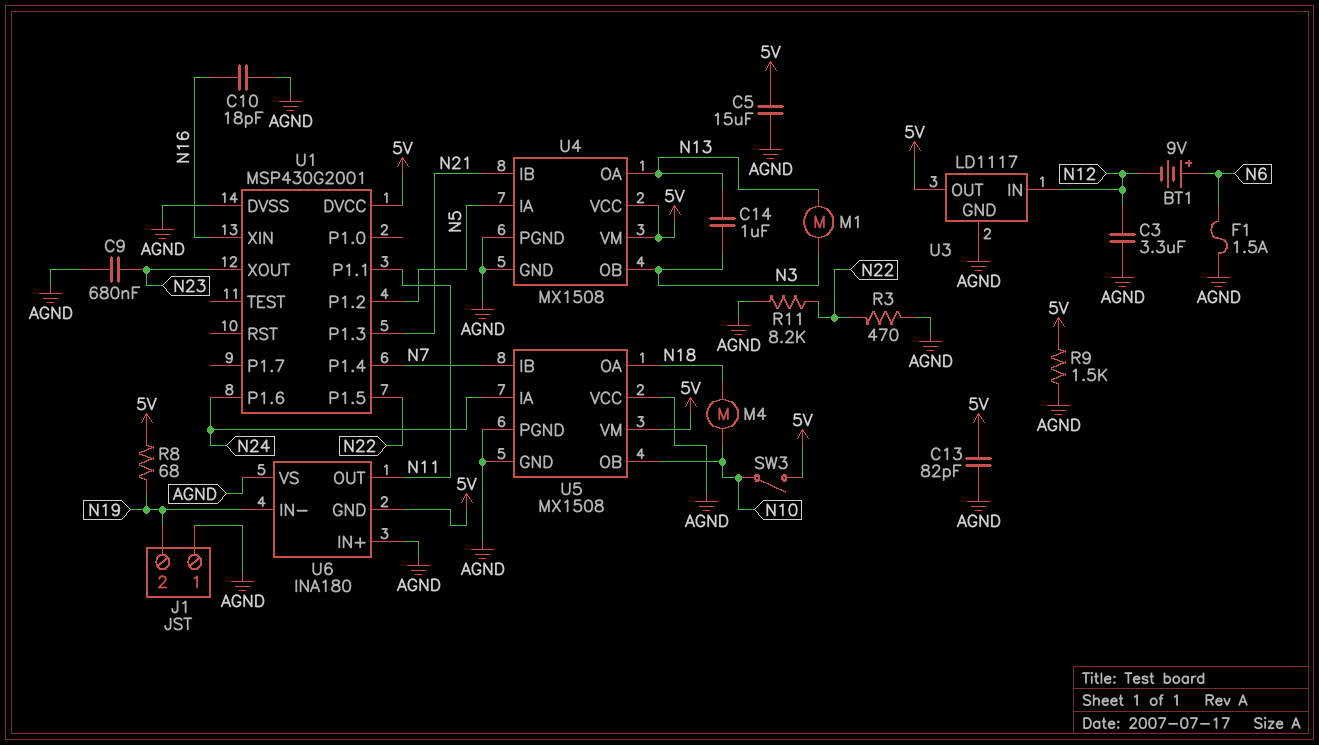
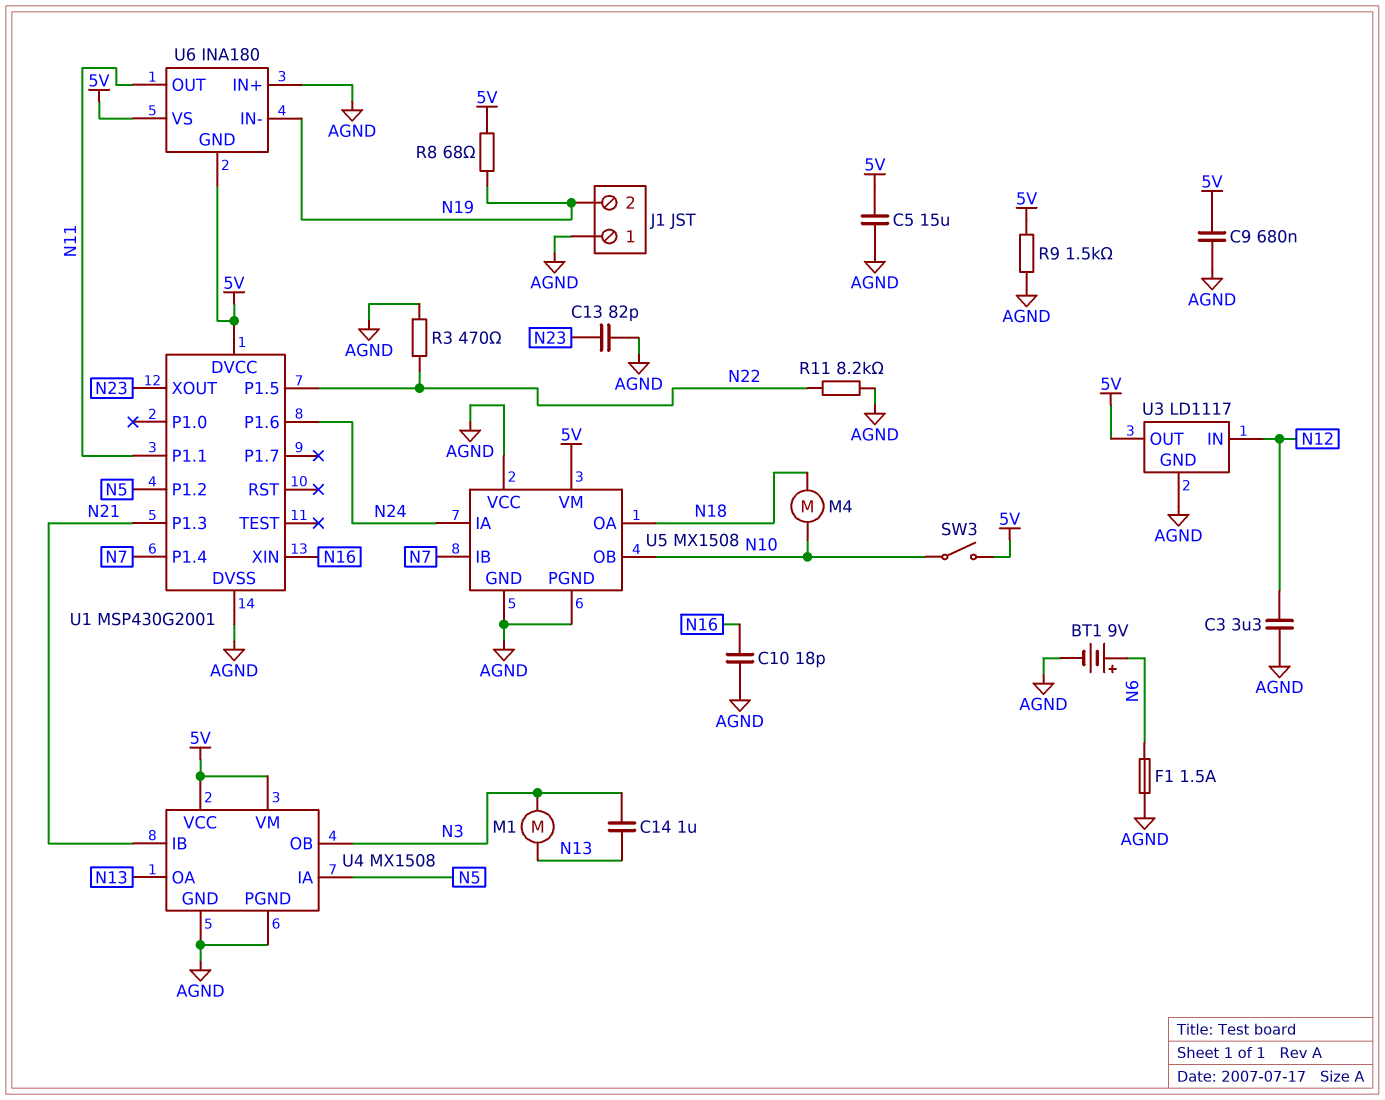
BT1: 9V (plus N6, minus N12) -> 9V (plus N6, minus AGND)
C9: 680nF (AGND, N23) -> 680nF (5V, AGND)
C13: 82pF (5V, AGND) -> 82pF (AGND, N23)
U6 pin VS: AGND -> 5V

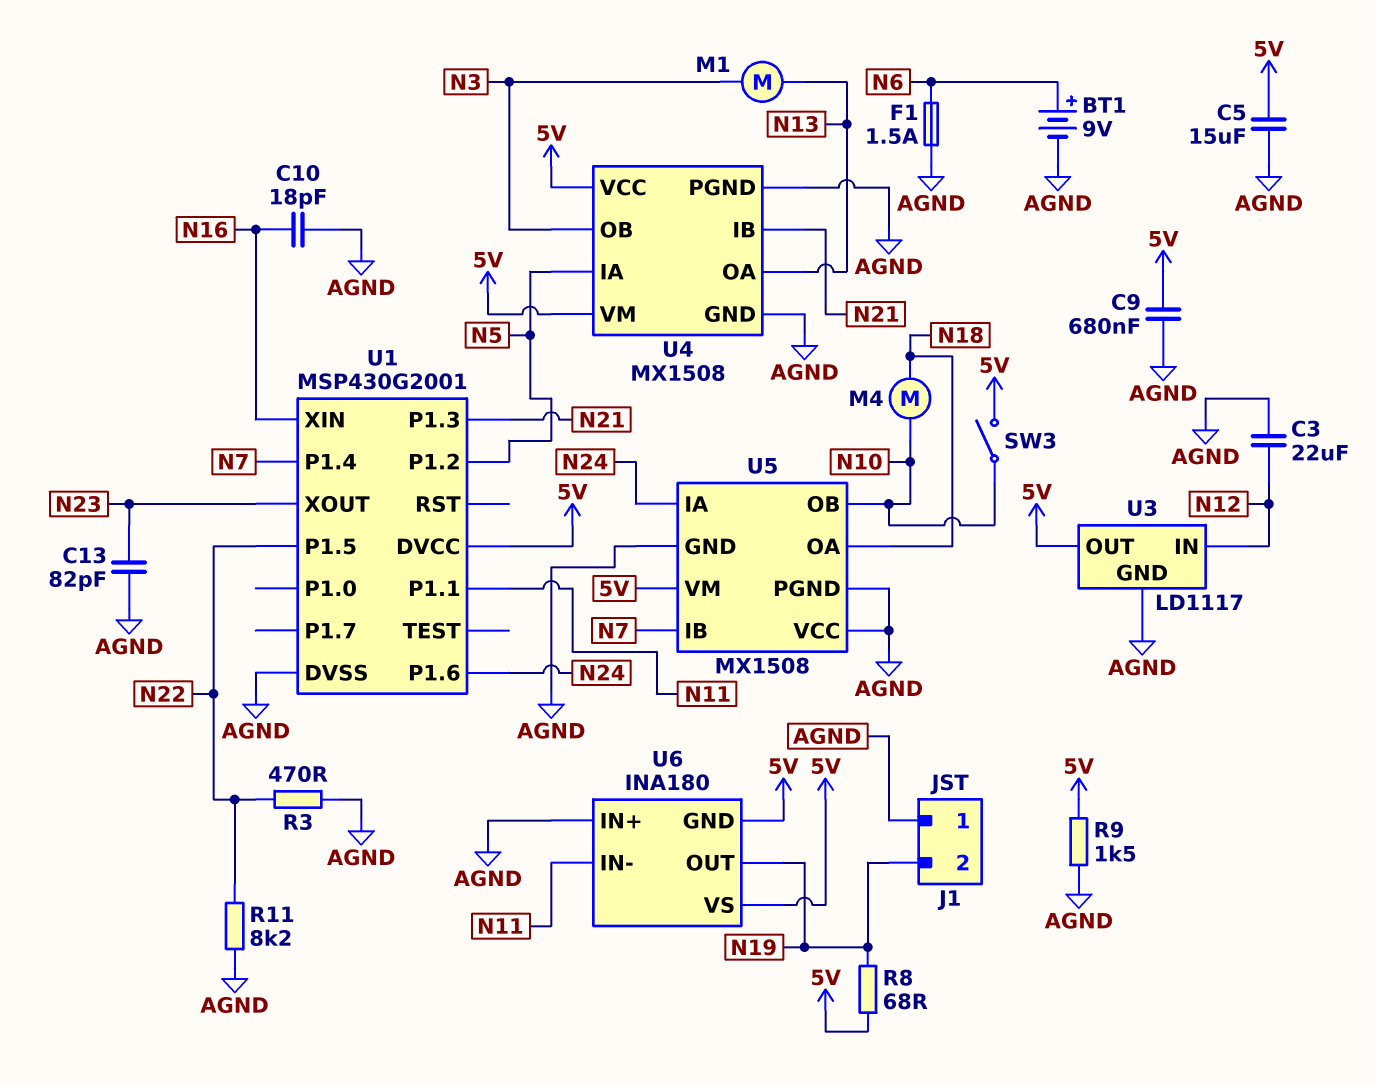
C3: 3.3uF (AGND, N12) -> 22uF (AGND, N12)
C14: 1uF (N3, N13) -> none
U6 pin IN-: N19 -> N11
U6 pin OUT: N11 -> N19

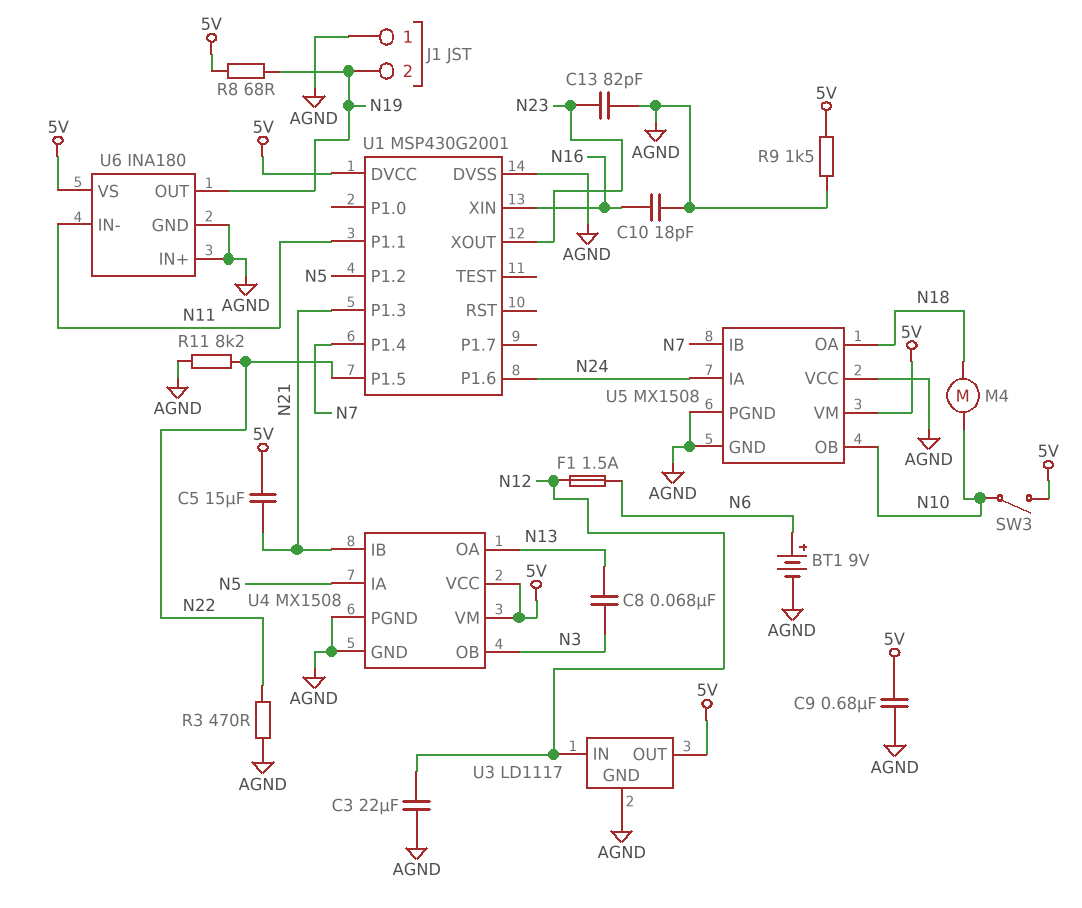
C5: 15uF (5V, AGND) -> 15uF (5V, N21)
C8: none -> 68nF (N3, N13)
F1: 1.5A (AGND, N6) -> 1.5A (N6, N12)
M1: motor (N3, N13) -> none
U6 pin GND: 5V -> AGND

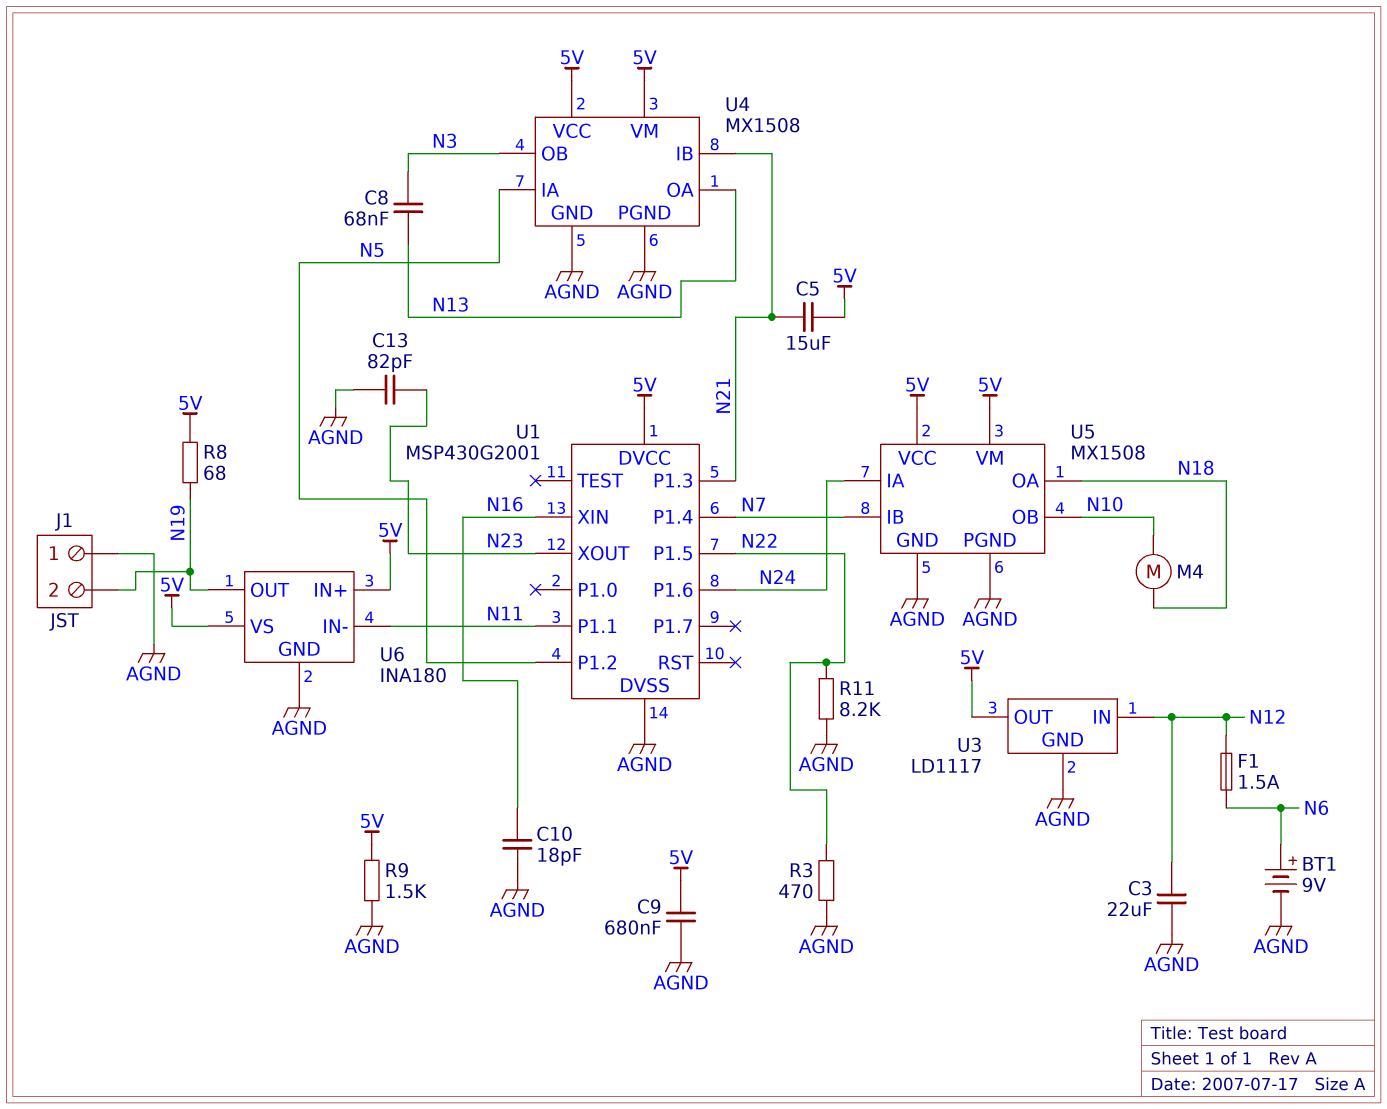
SW3: switch (5V, N10) -> none
U5 pin VCC: AGND -> 5V
U6 pin IN+: AGND -> 5V

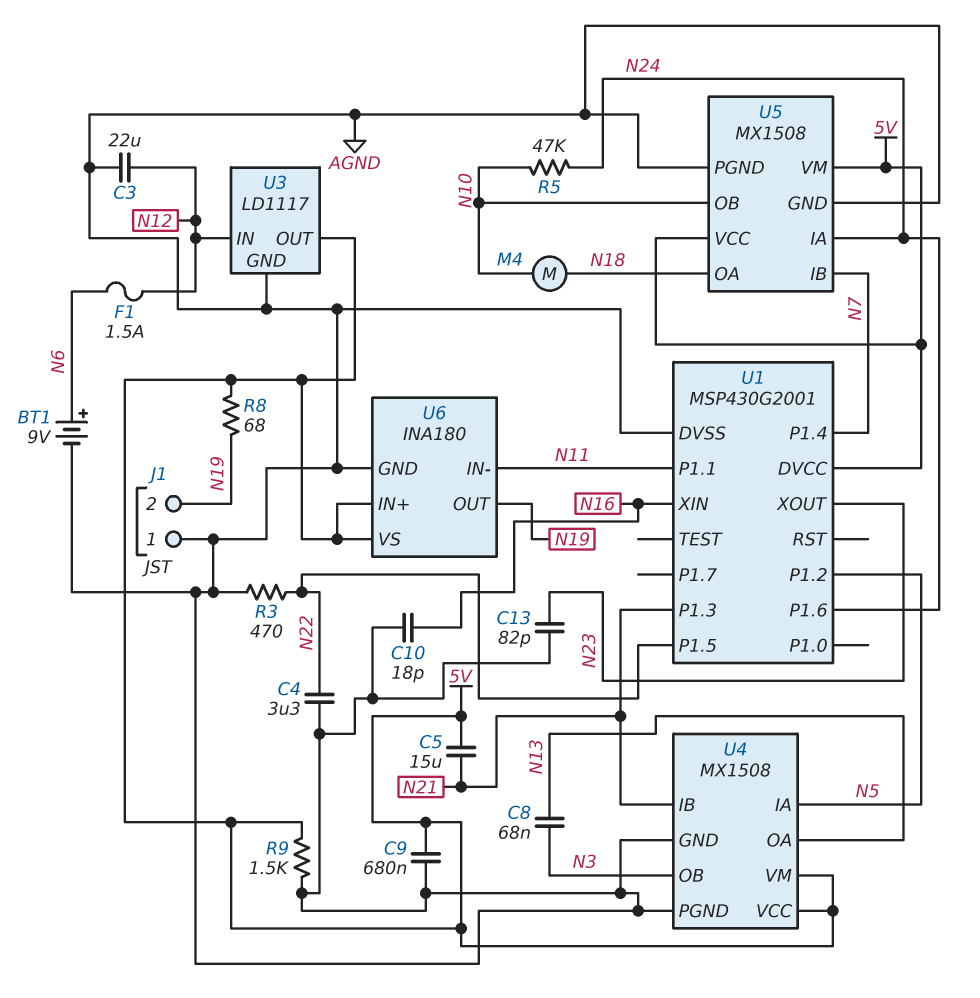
C4: none -> 3.3uF (AGND, N22)
R5: none -> 47k (N10, N24)
R11: 8.2k (AGND, N22) -> none

